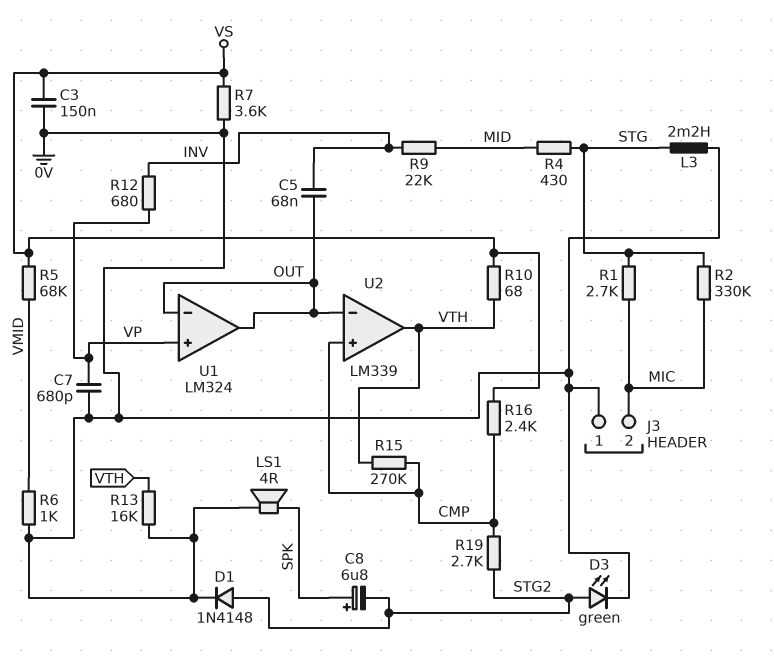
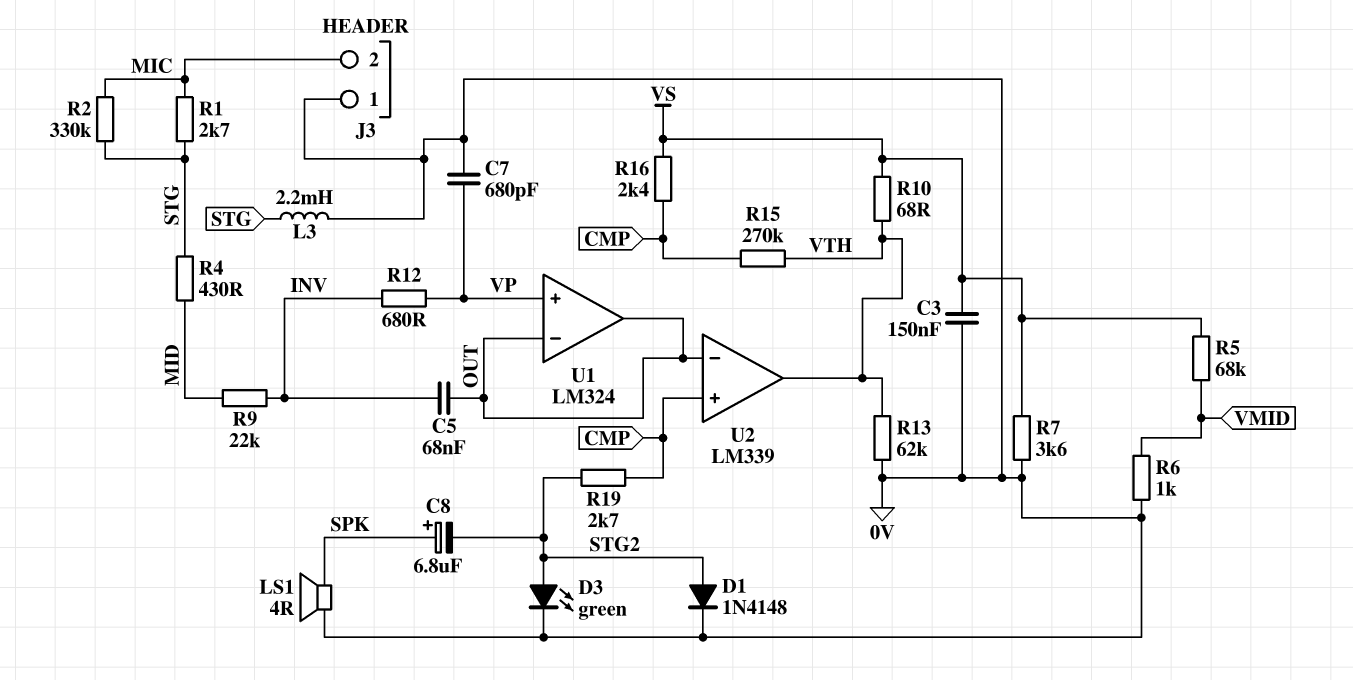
R13: 16k (0V, VTH) -> 62k (0V, VTH)

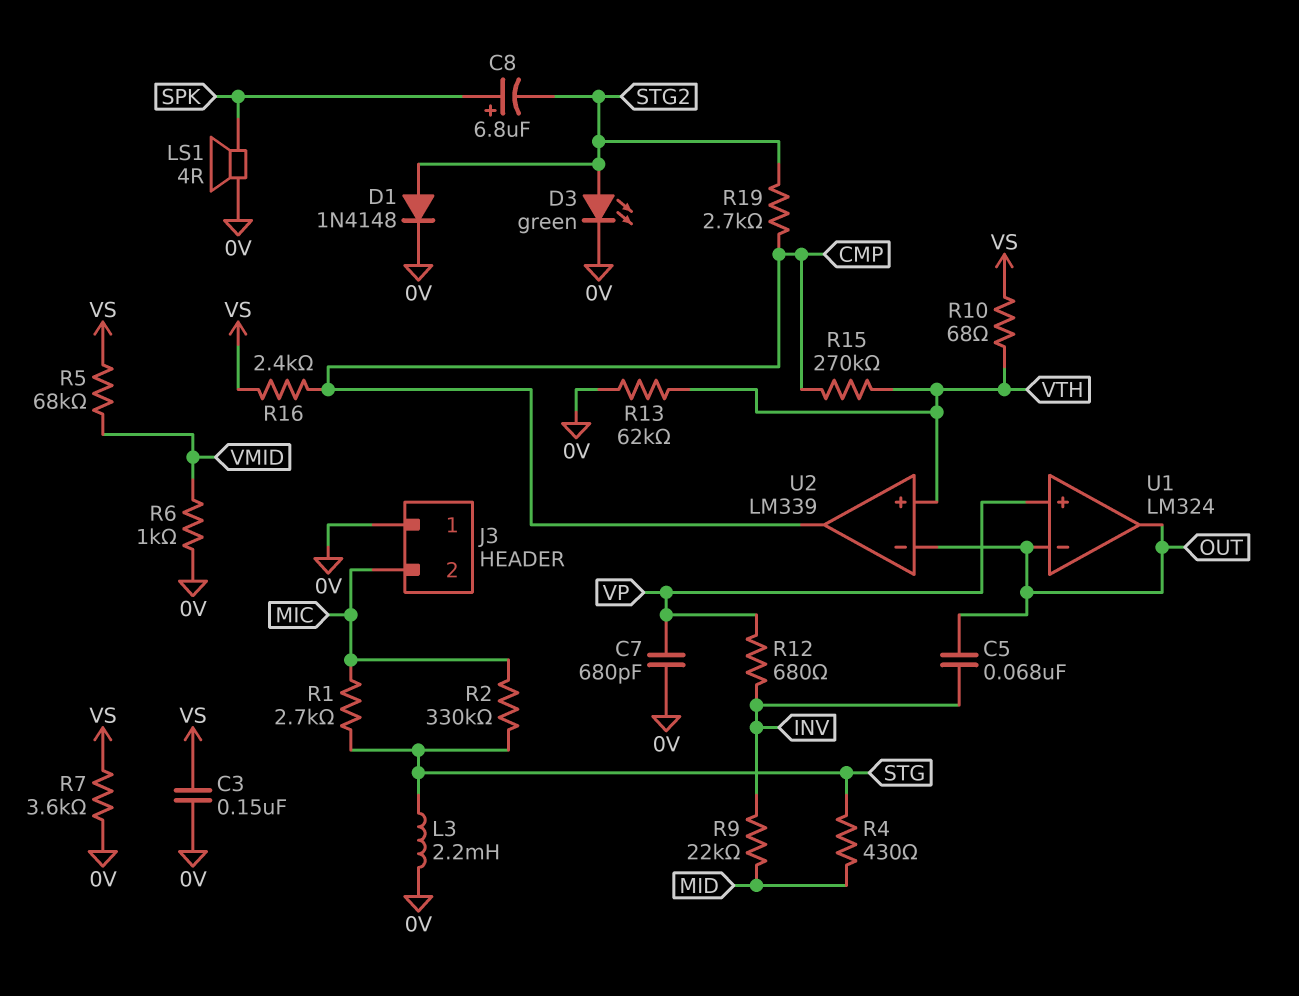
U2 pin in+: CMP -> VTH
U2 pin out: VTH -> CMP

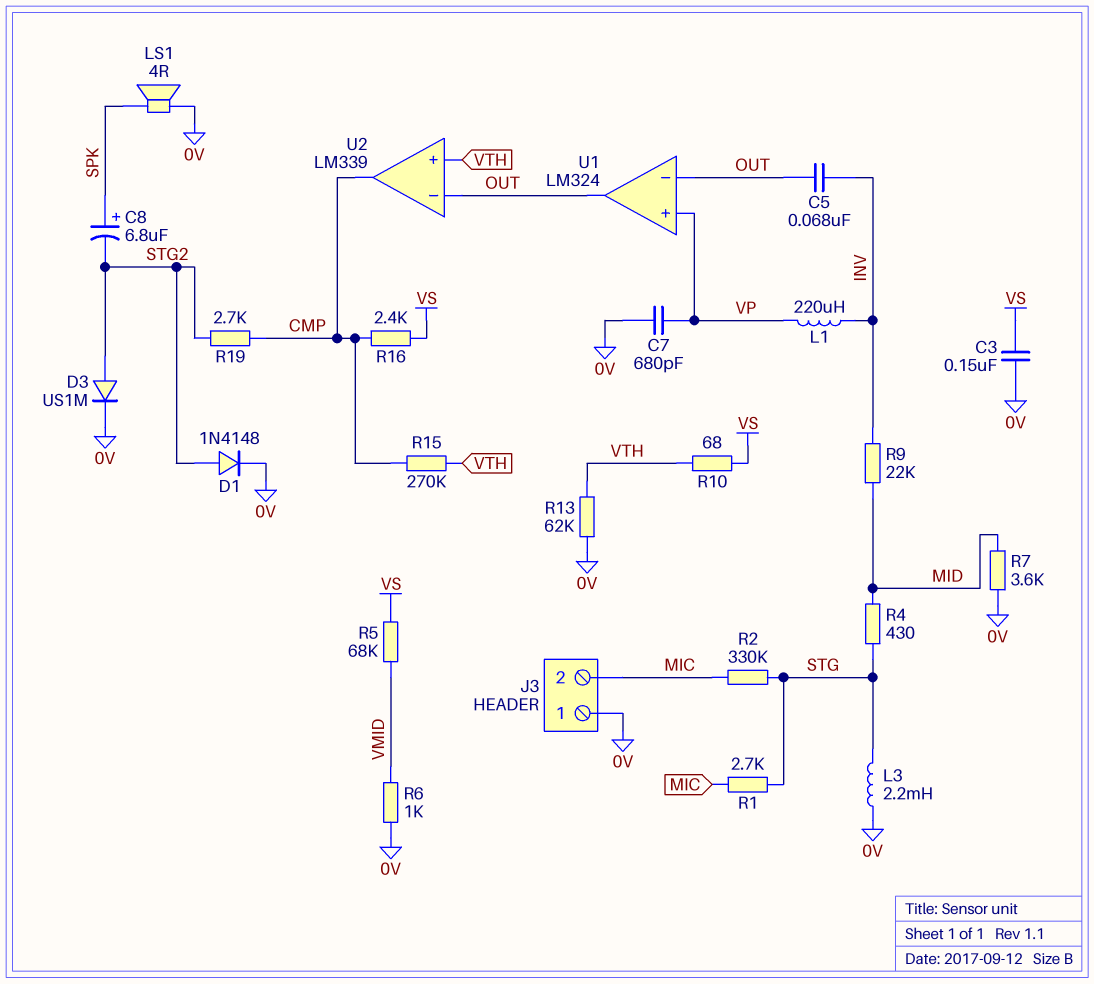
D3: LED green (A STG2, K 0V) -> diode US1M (A STG2, K 0V)
L1: none -> 220uH (INV, VP)
R7: 3.6k (0V, VS) -> 3.6k (0V, MID)
R12: 680 (INV, VP) -> none

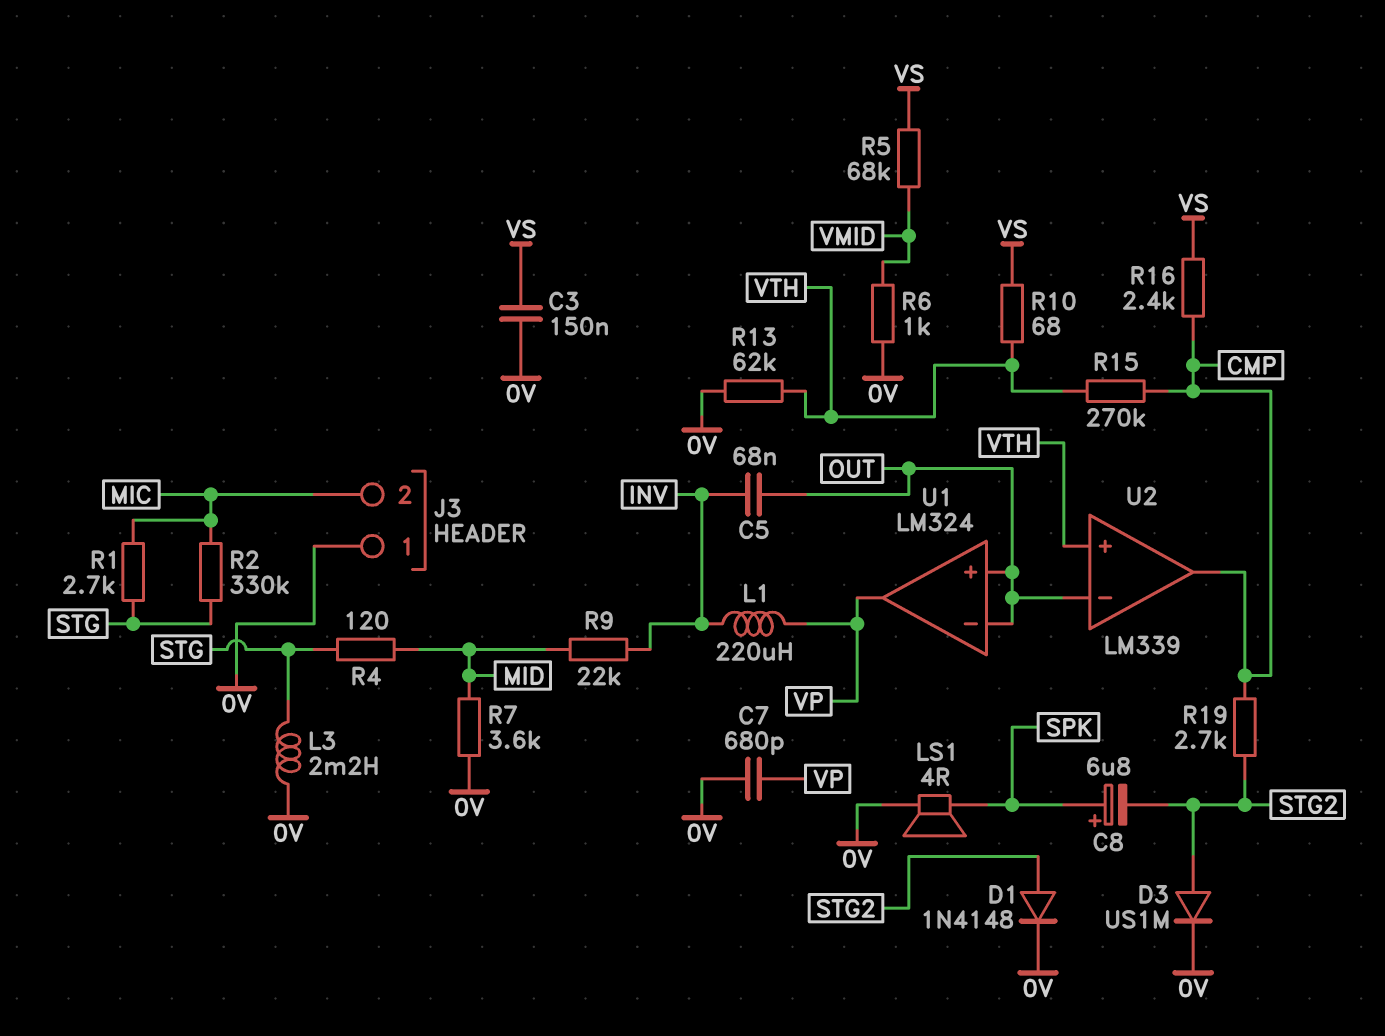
R4: 430 (MID, STG) -> 120 (MID, STG)
U1 pin in+: VP -> OUT
U1 pin out: OUT -> VP

